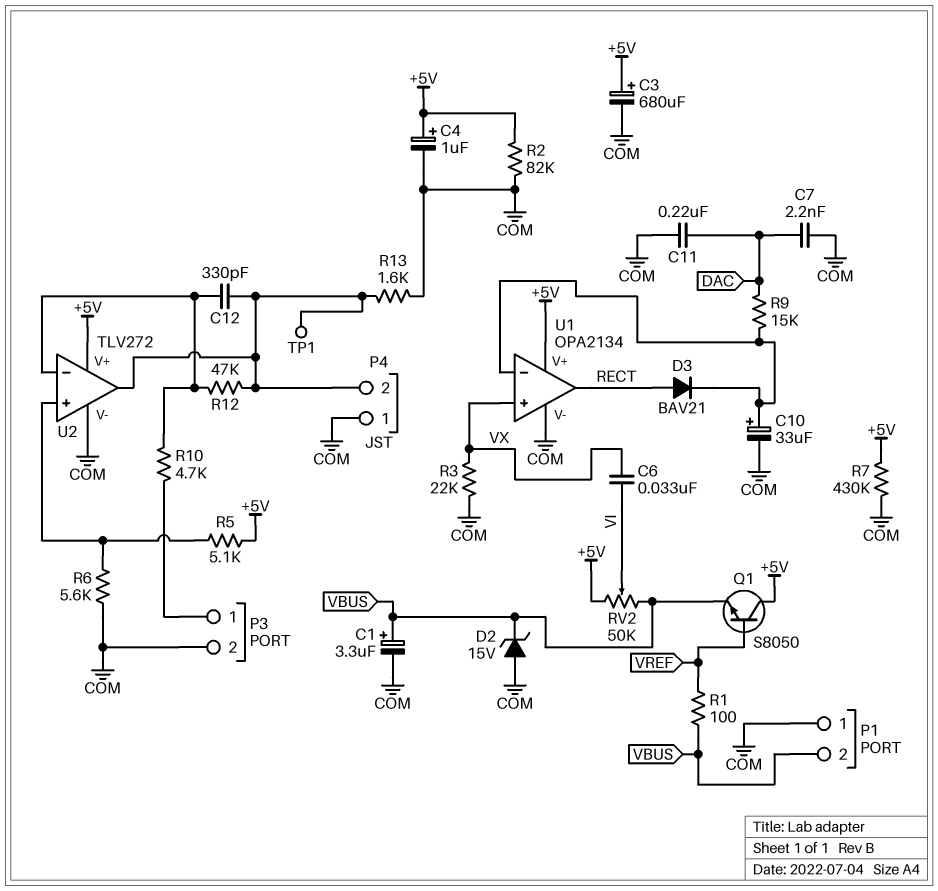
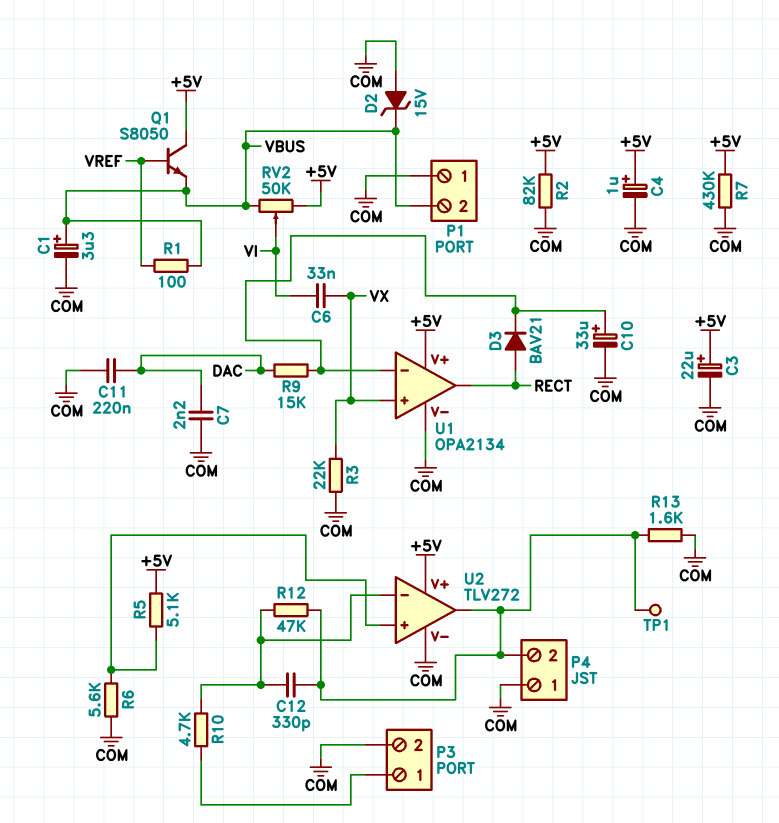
C3: 680uF (plus +5V, minus COM) -> 22uF (plus +5V, minus COM)

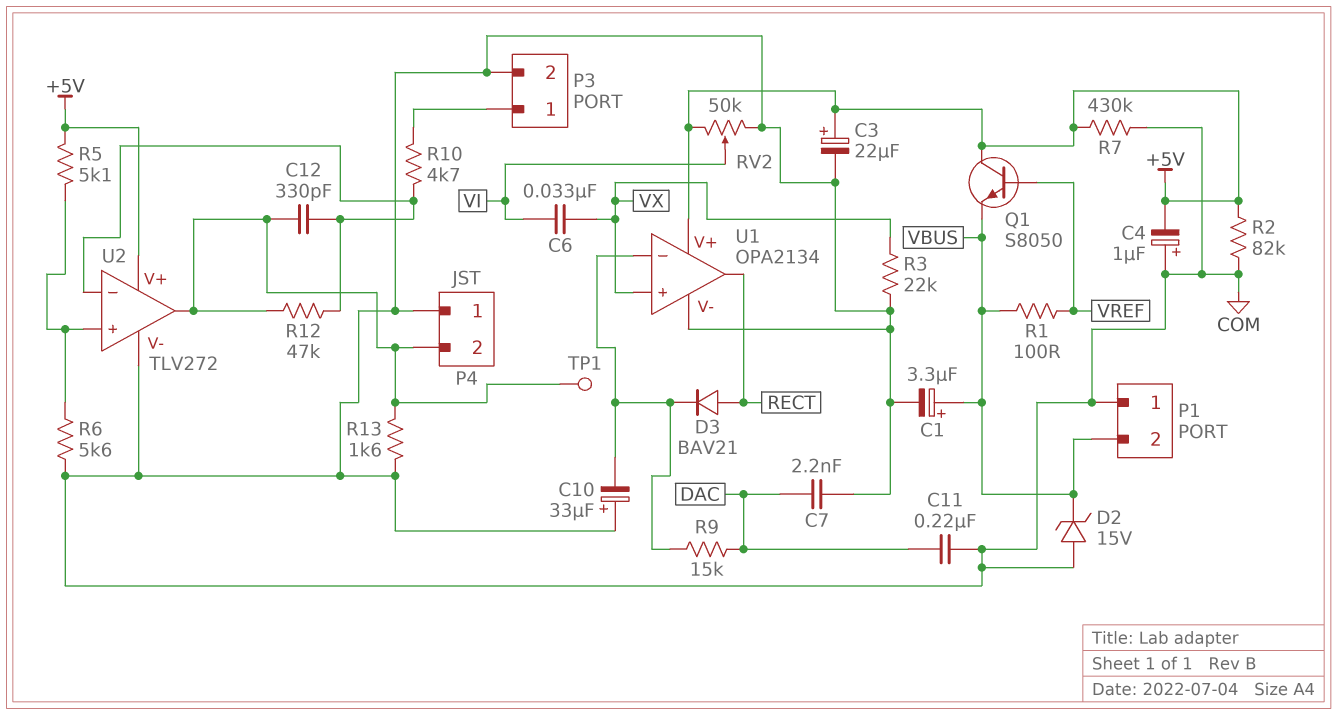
C4: 1uF (plus +5V, minus COM) -> 1uF (plus COM, minus +5V)
C10: 33uF (plus U1/in-, minus COM) -> 33uF (plus COM, minus U1/in-)
RV2: 50k (+5V, VBUS, wiper VI) -> 50k (+5V, COM, wiper VI)

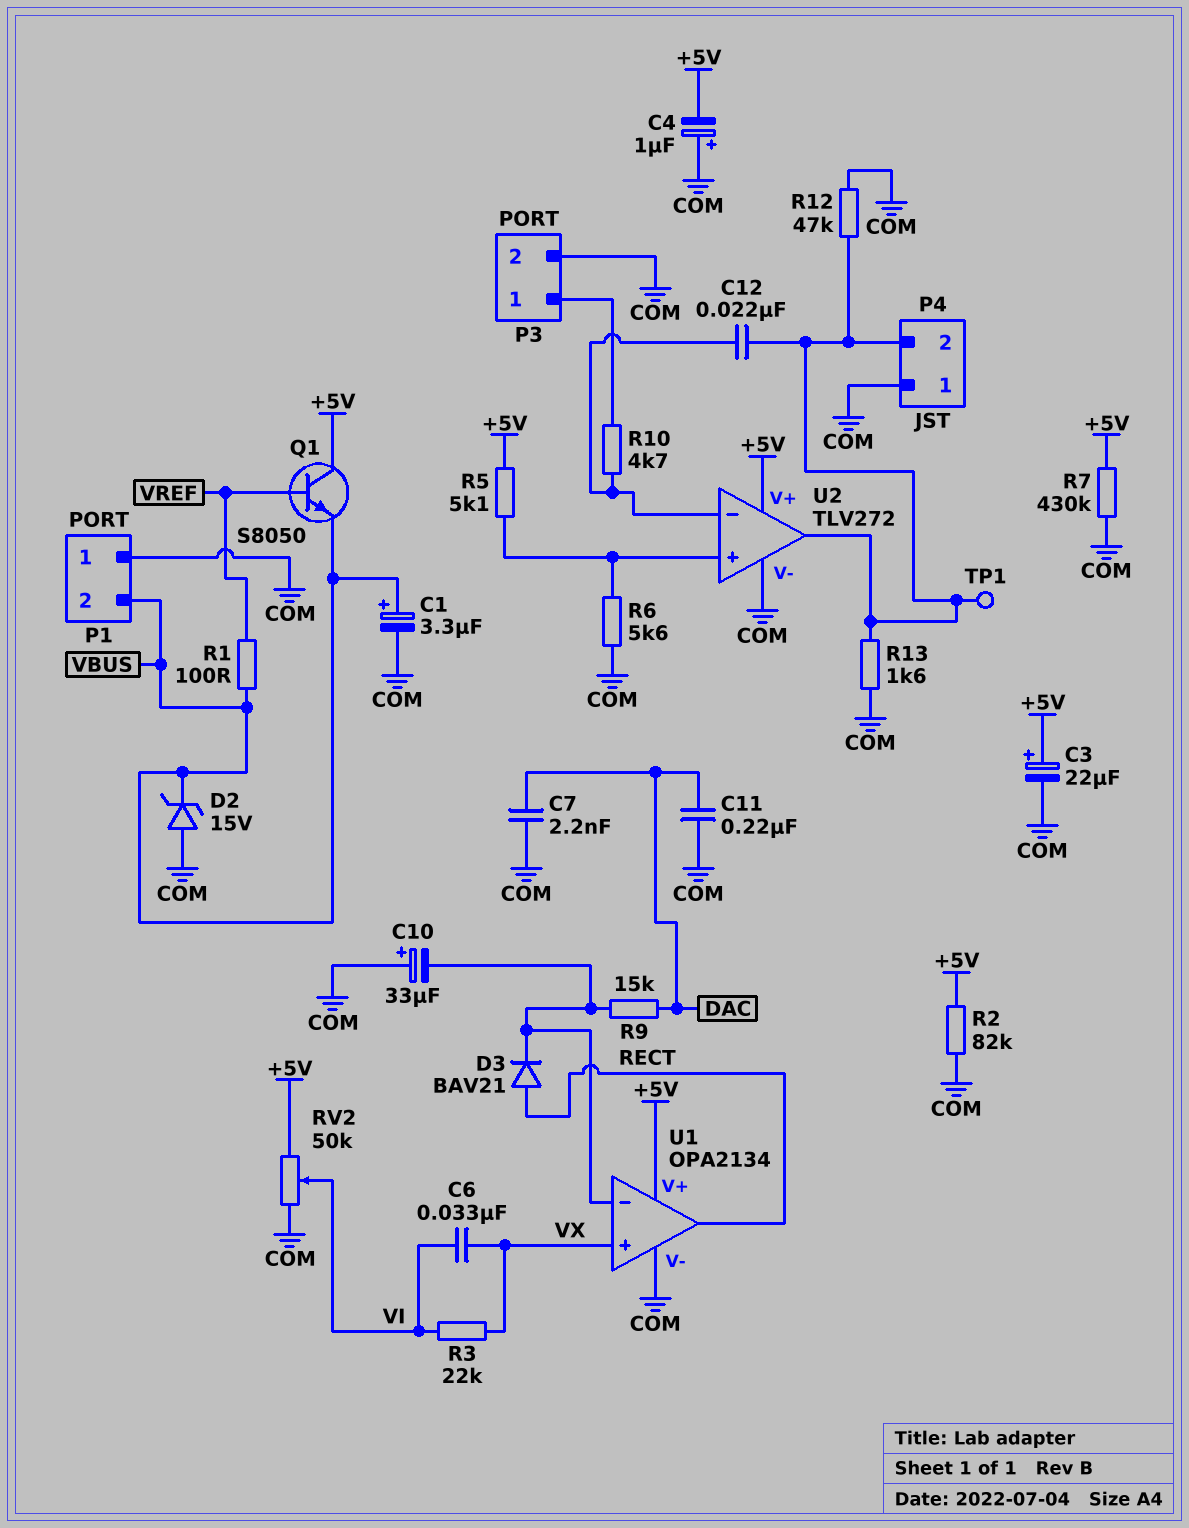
C12: 330pF (P4/2, U2/in-) -> 22nF (P4/2, U2/in-)
R3: 22k (COM, VX) -> 22k (VI, VX)
R12: 47k (P4/2, U2/in-) -> 47k (COM, P4/2)

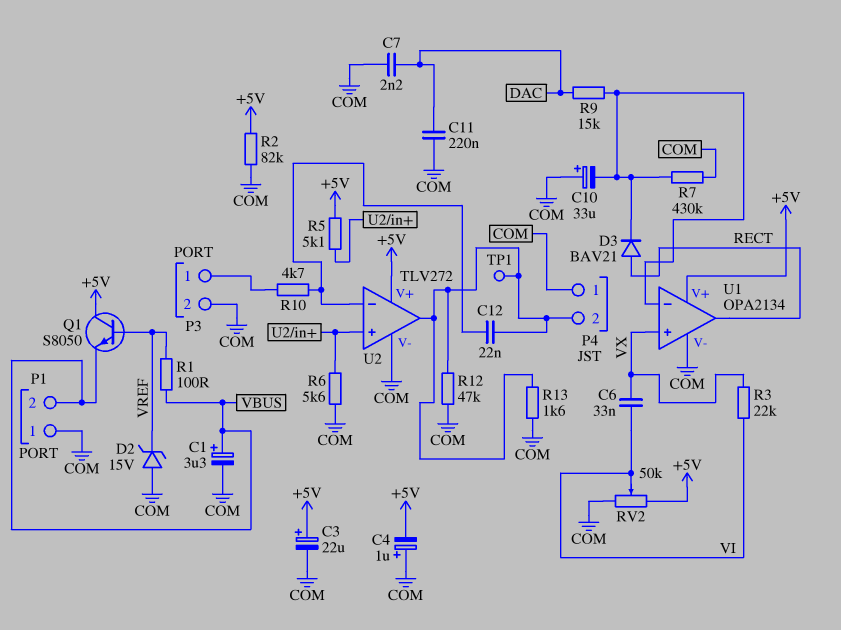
D2: zener 15V (A COM, K VBUS) -> zener 15V (A COM, K VREF)
R7: 430k (+5V, COM) -> 430k (COM, U1/in-)

